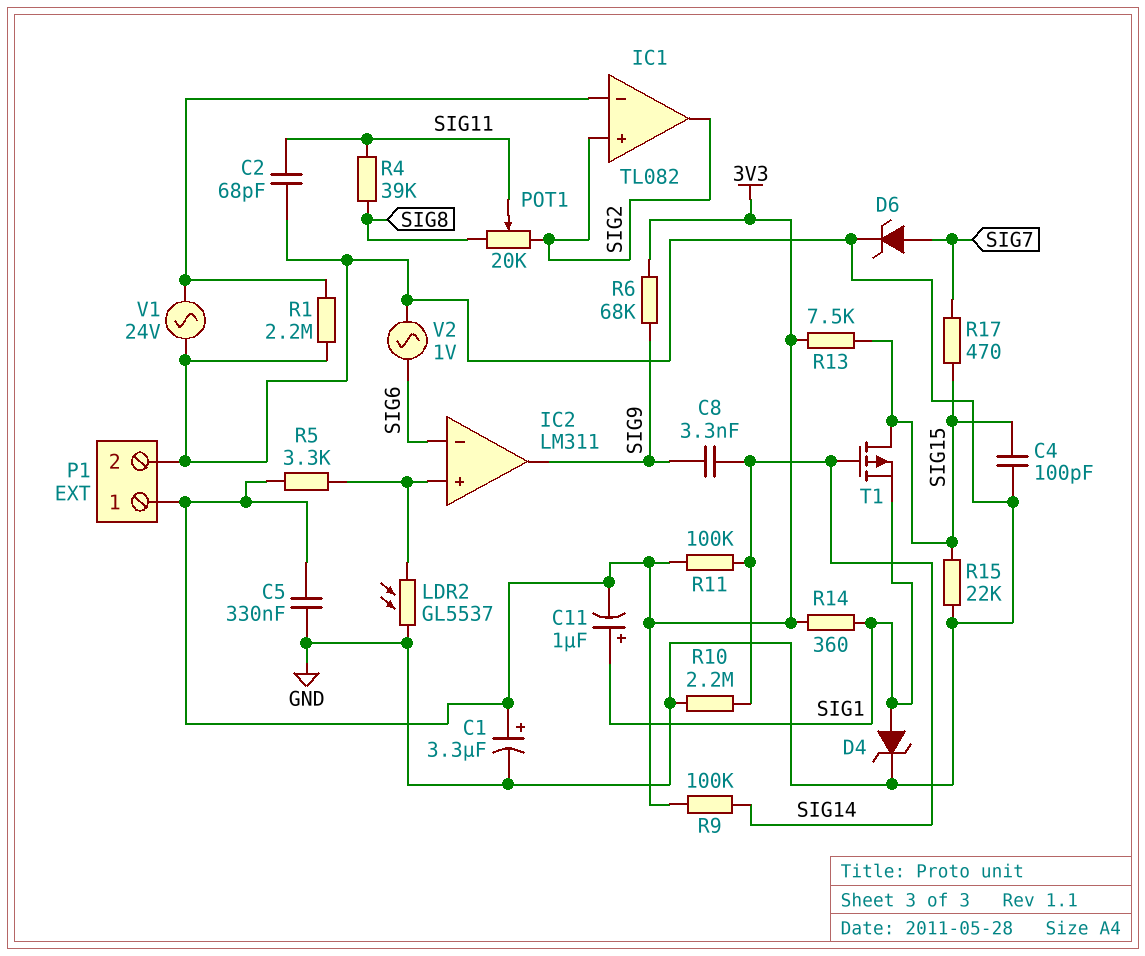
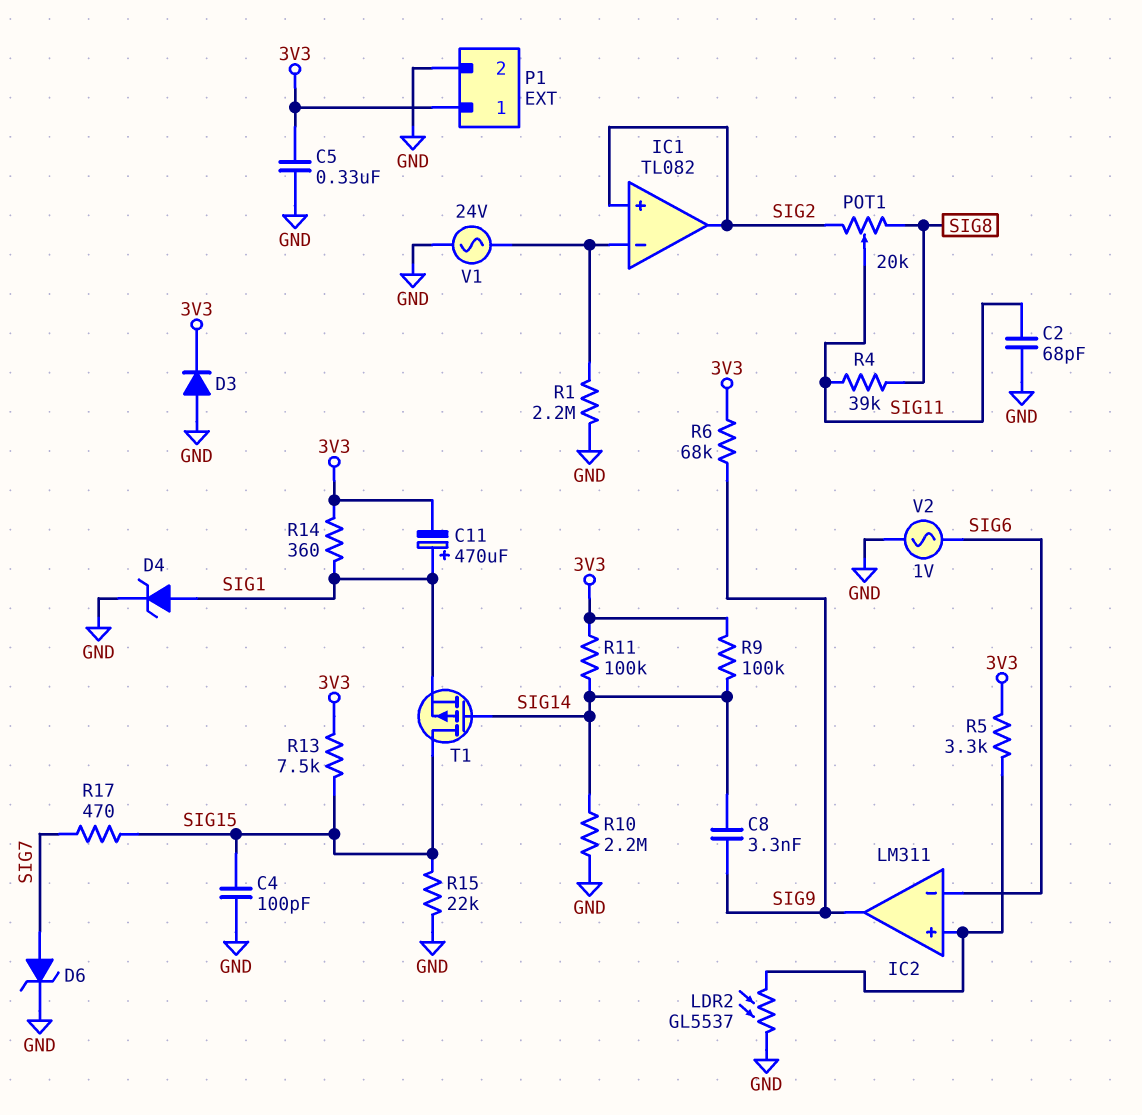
C1: 3.3uF (plus 3V3, minus GND) -> none
C11: 1uF (plus SIG1, minus 3V3) -> 470uF (plus SIG1, minus 3V3)
D3: none -> diode (A GND, K 3V3)

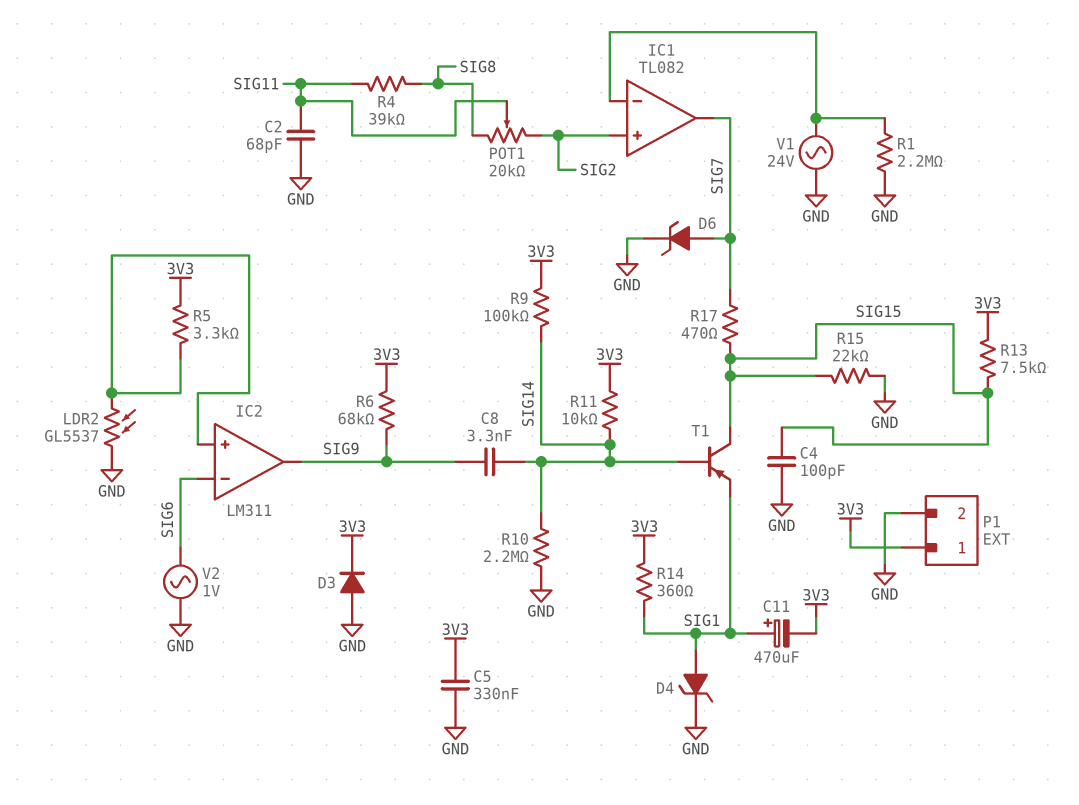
IC1 pin out: SIG2 -> SIG7
R11: 100k (3V3, SIG14) -> 10k (3V3, SIG14)
T1: PMOS (G SIG14, D SIG15, S SIG1) -> PNP (B SIG14, C SIG15, E SIG1)

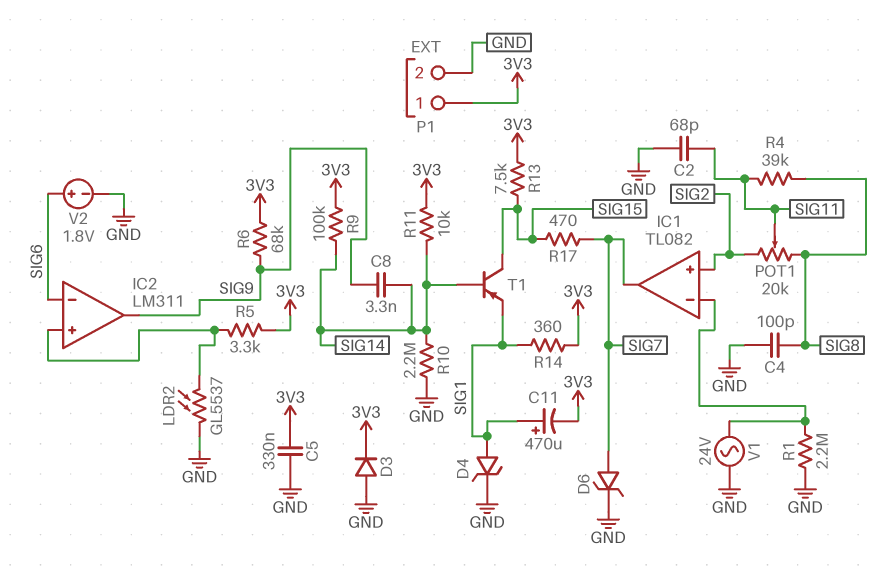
C4: 100pF (GND, SIG15) -> 100pF (GND, SIG8)
R15: 22k (GND, SIG15) -> none
V2: AC 1V (GND, SIG6) -> 1.8V (plus SIG6, minus GND)

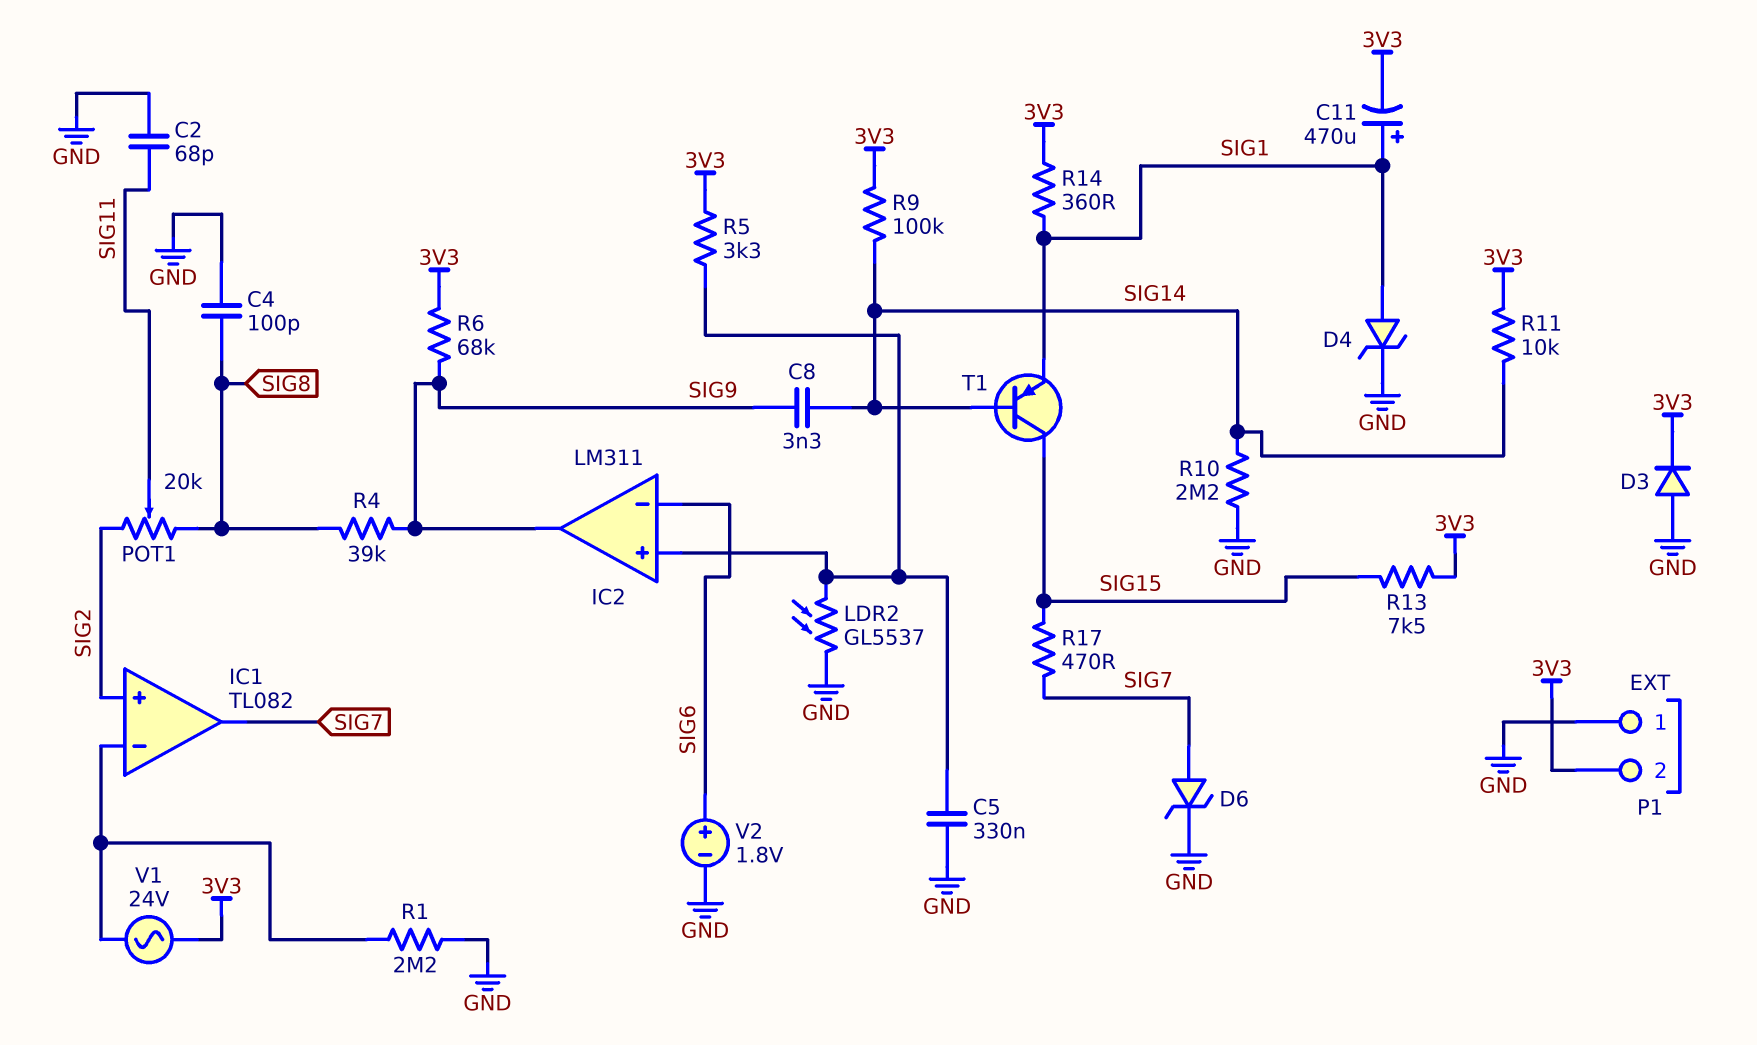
C5: 330nF (3V3, GND) -> 330nF (GND, IC2/in+)
P1 pin 1: 3V3 -> GND
P1 pin 2: GND -> 3V3
R4: 39k (SIG8, SIG11) -> 39k (SIG8, SIG9)
V1: AC 24V (GND, IC1/in-) -> AC 24V (3V3, IC1/in-)

